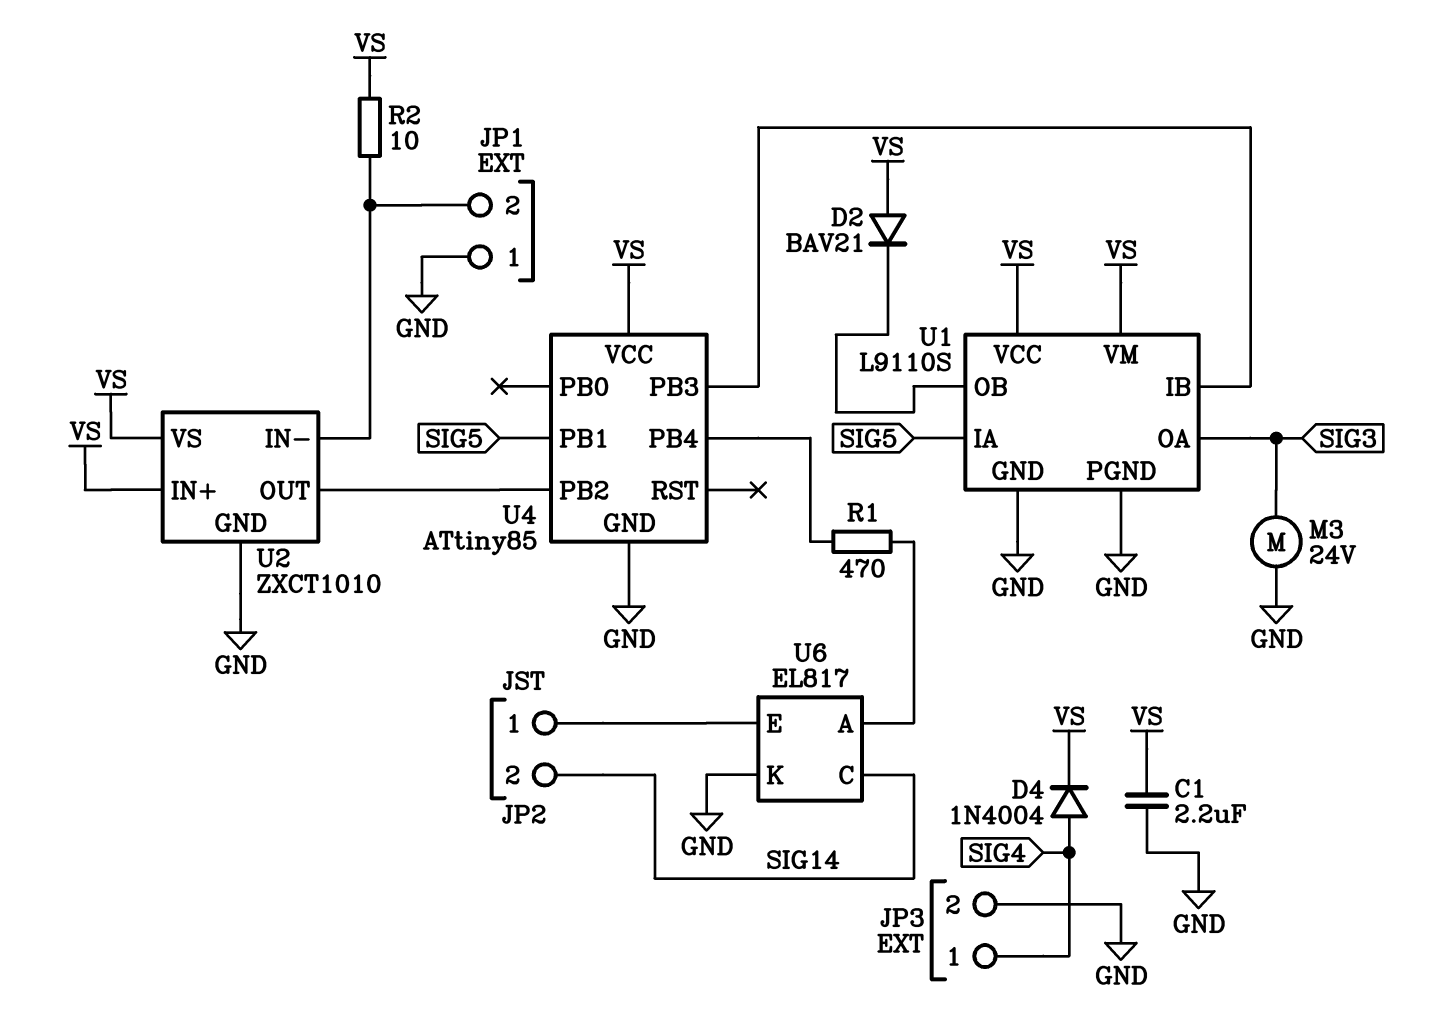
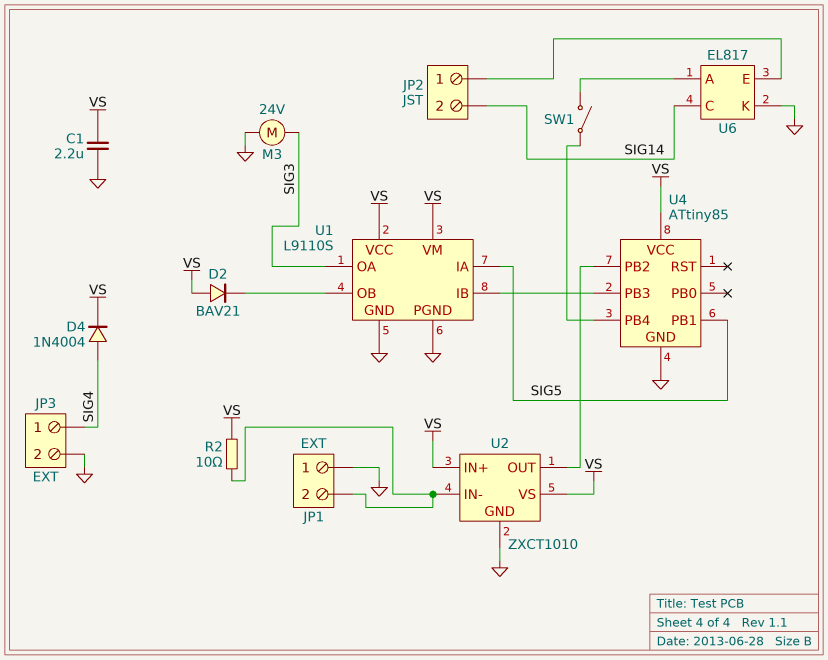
R1: 470 (U4/PB4, U6/A) -> none
SW1: none -> switch (U4/PB4, U6/A)

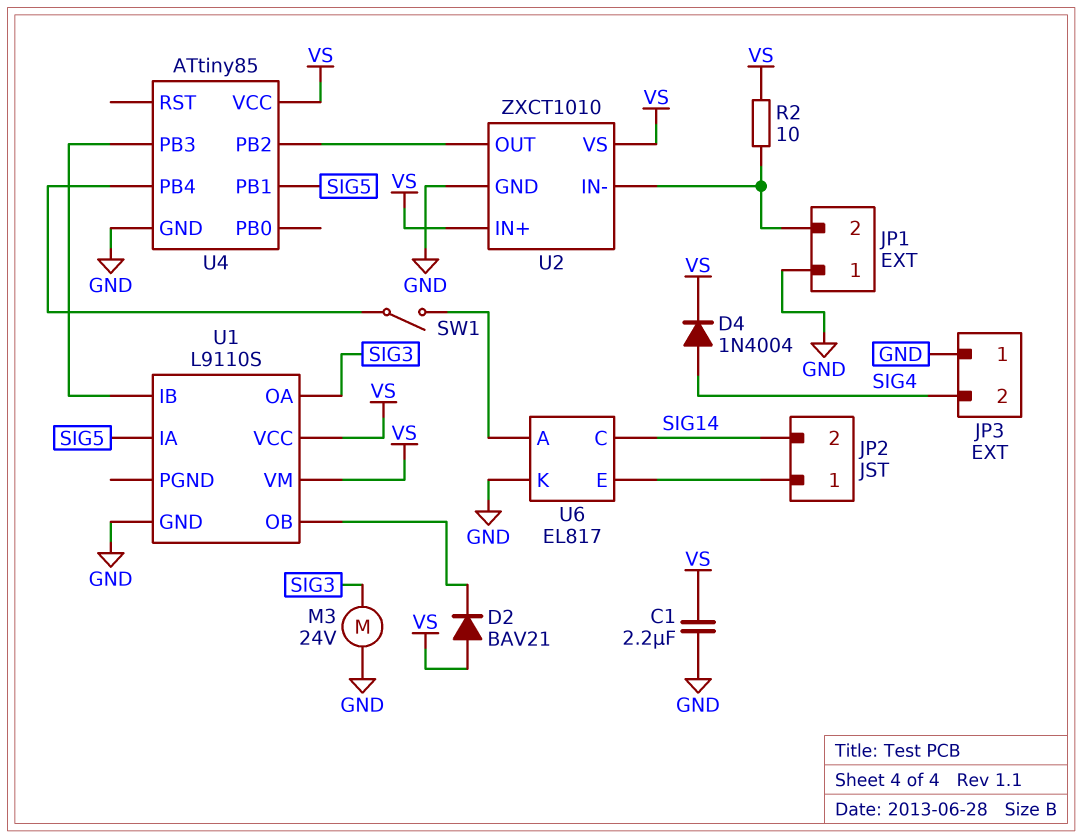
JP3 pin 1: SIG4 -> GND
JP3 pin 2: GND -> SIG4
U1 pin PGND: GND -> none

